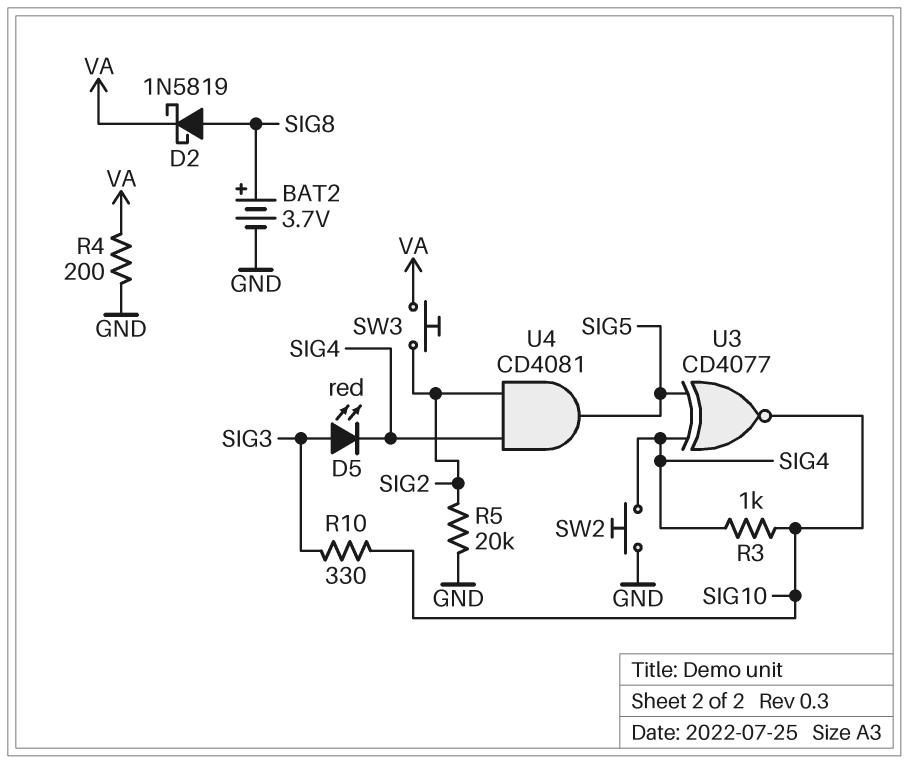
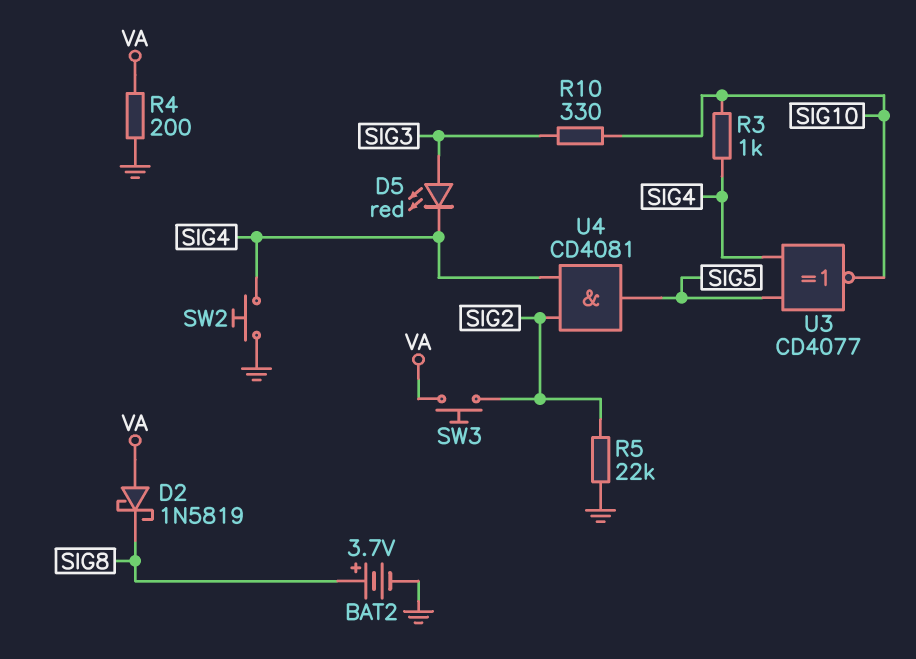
D2: schottky 1N5819 (A SIG8, K VA) -> schottky 1N5819 (A VA, K SIG8)
R5: 20k (GND, SIG2) -> 22k (GND, SIG2)

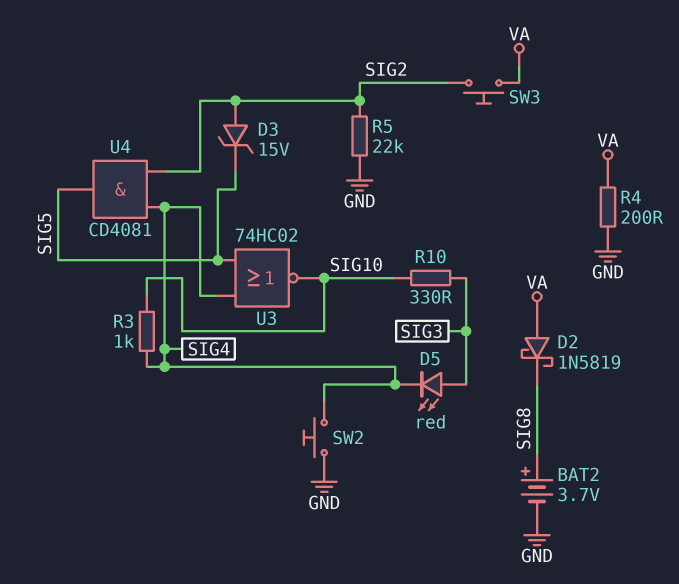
D3: none -> zener 15V (A SIG2, K SIG5)
U3: XNOR CD4077 (in SIG4, in SIG5, out SIG10) -> NOR 74HC02 (in SIG4, in SIG5, out SIG10)

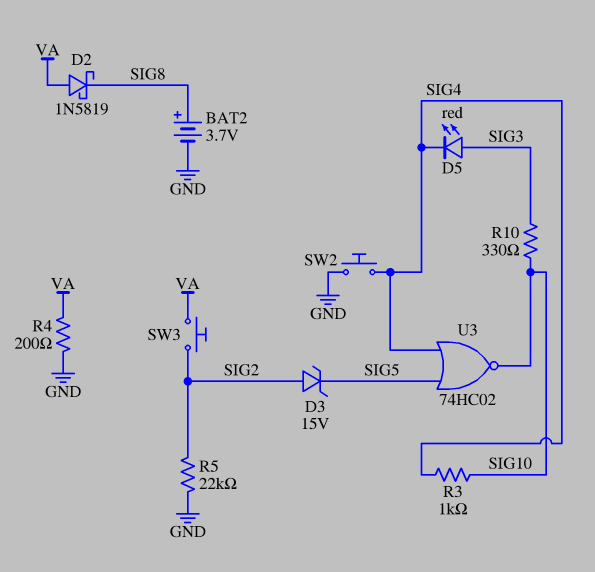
U4: AND CD4081 (in SIG2, in SIG4, out SIG5) -> none

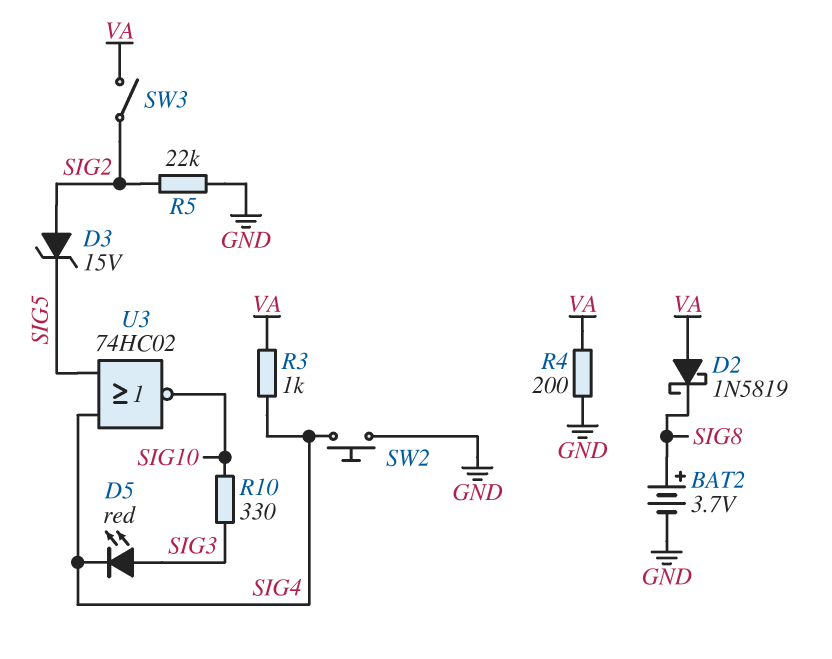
R3: 1k (SIG4, SIG10) -> 1k (SIG4, VA)
SW3: button (SIG2, VA) -> switch (SIG2, VA)

